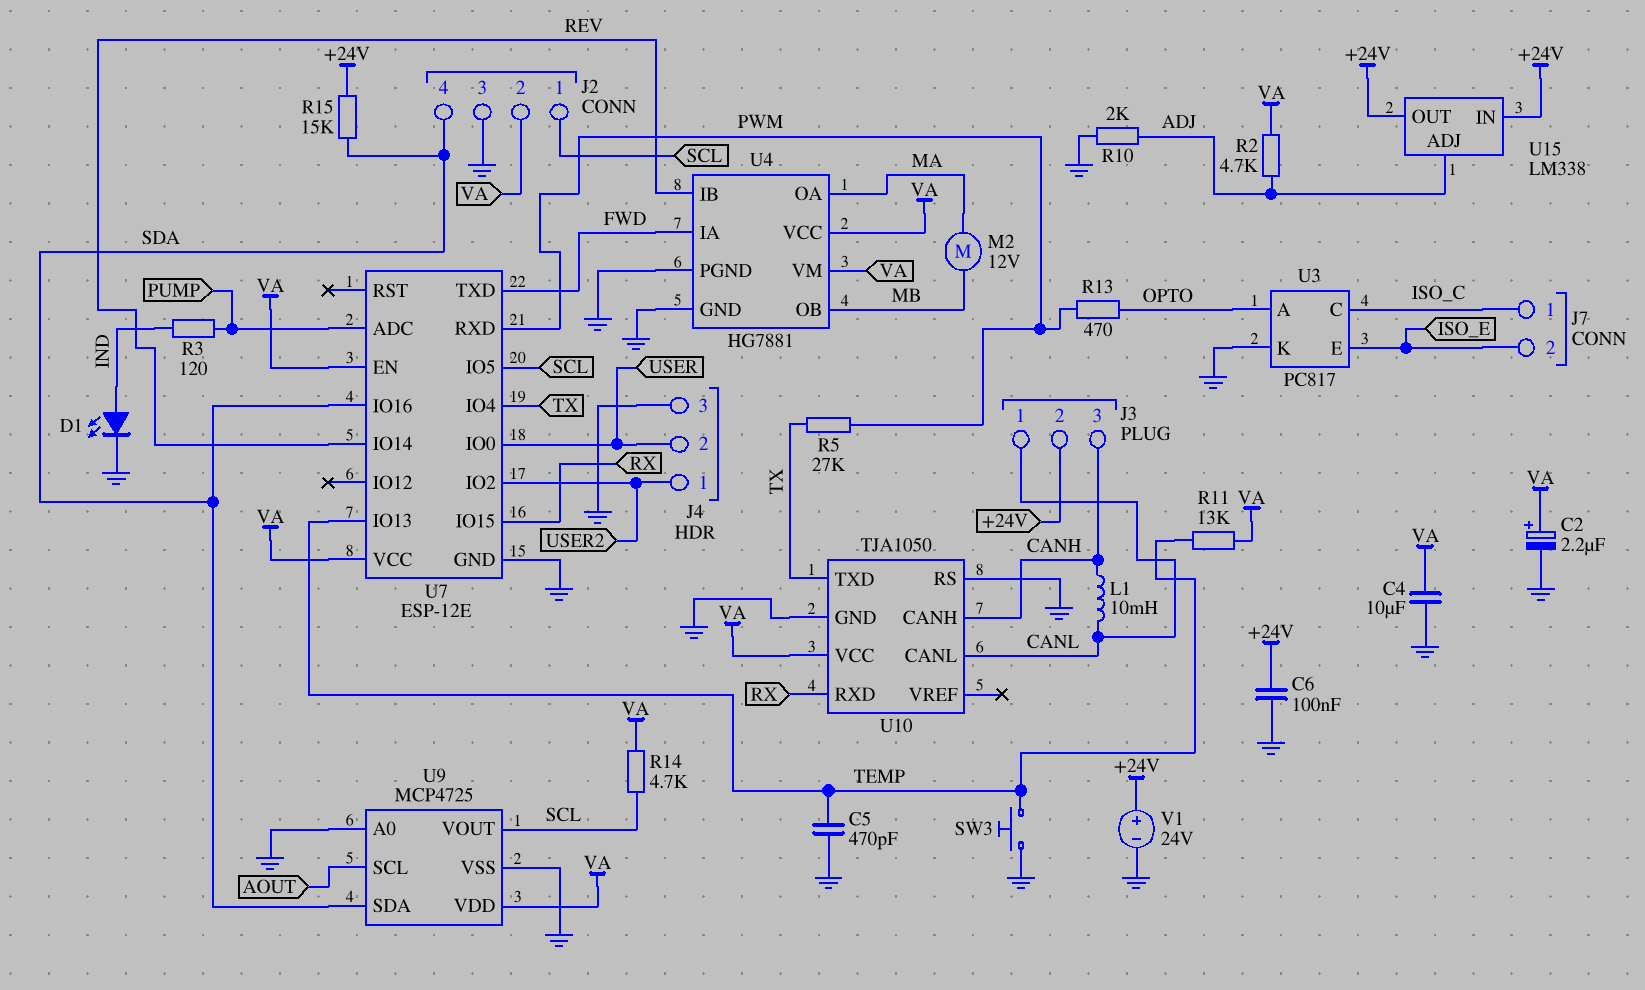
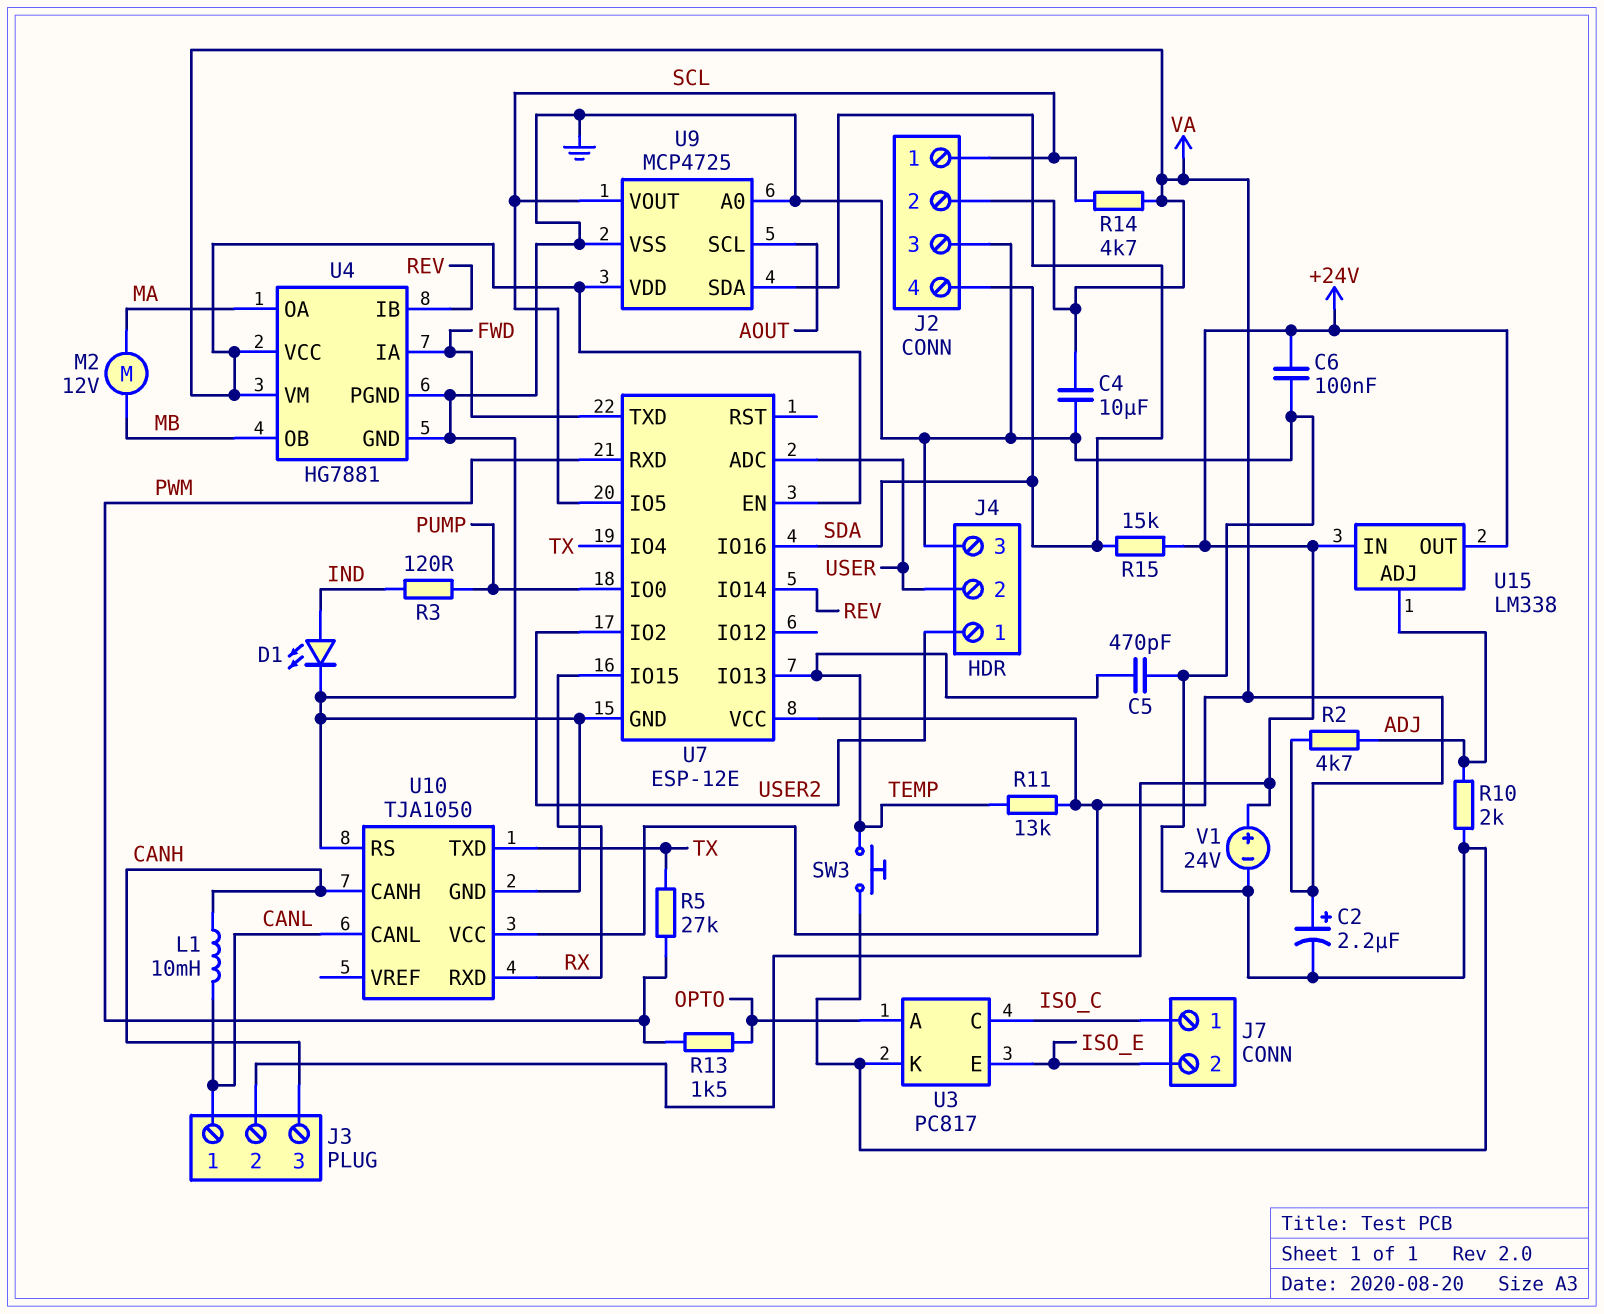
R13: 470 (OPTO, PWM) -> 1.5k (OPTO, PWM)
U7 pin ADC: PUMP -> USER
U7 pin IO0: USER -> PUMP

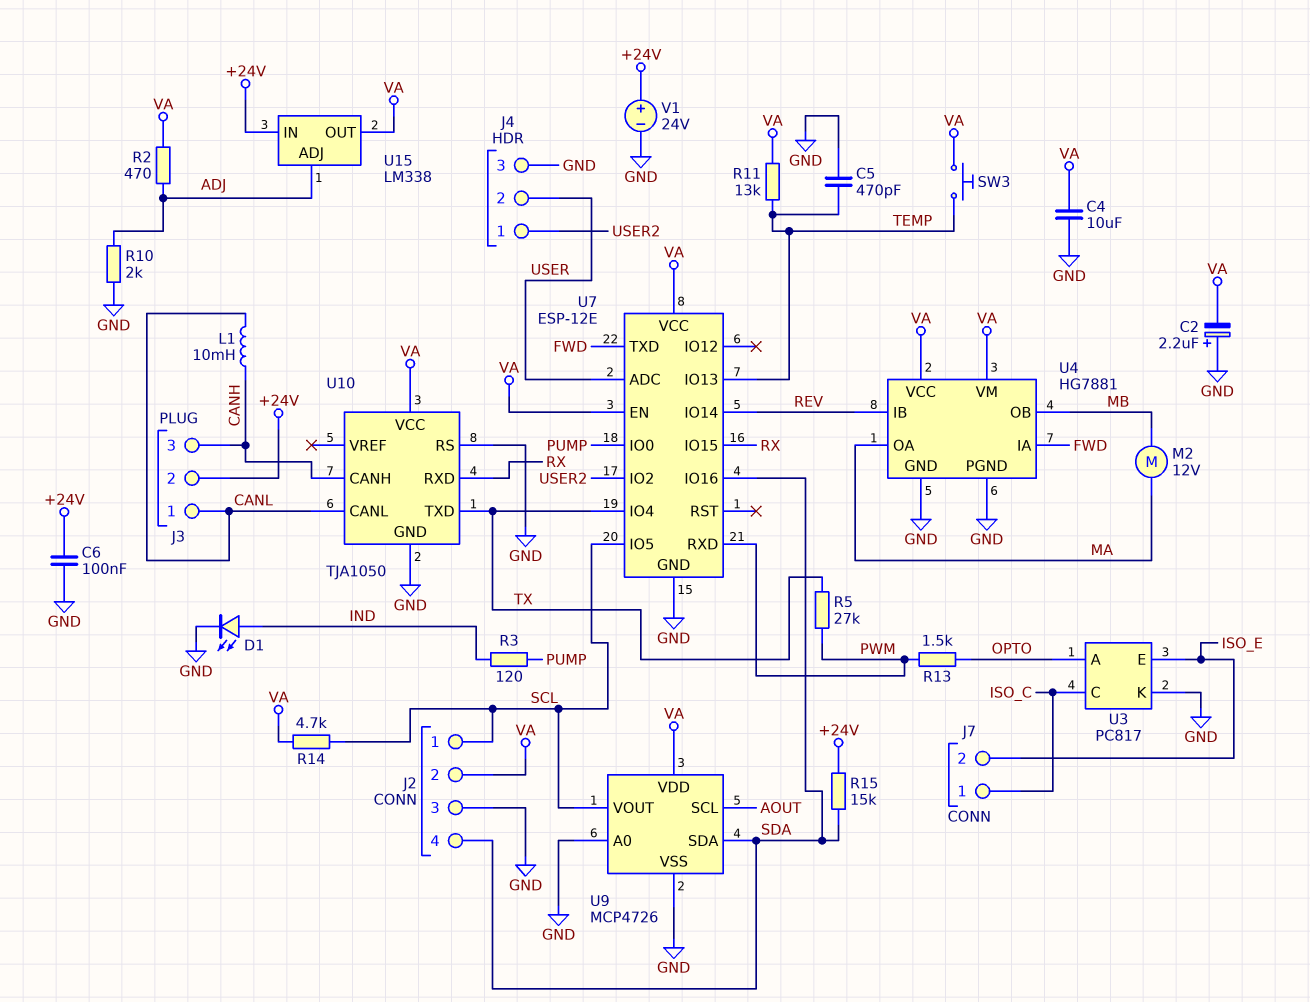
C2: 2.2uF (plus VA, minus GND) -> 2.2uF (plus GND, minus VA)
R2: 4.7k (ADJ, VA) -> 470 (ADJ, VA)
SW3: button (GND, TEMP) -> button (TEMP, VA)
U9: MCP4725 -> MCP4726
U15 pin OUT: +24V -> VA

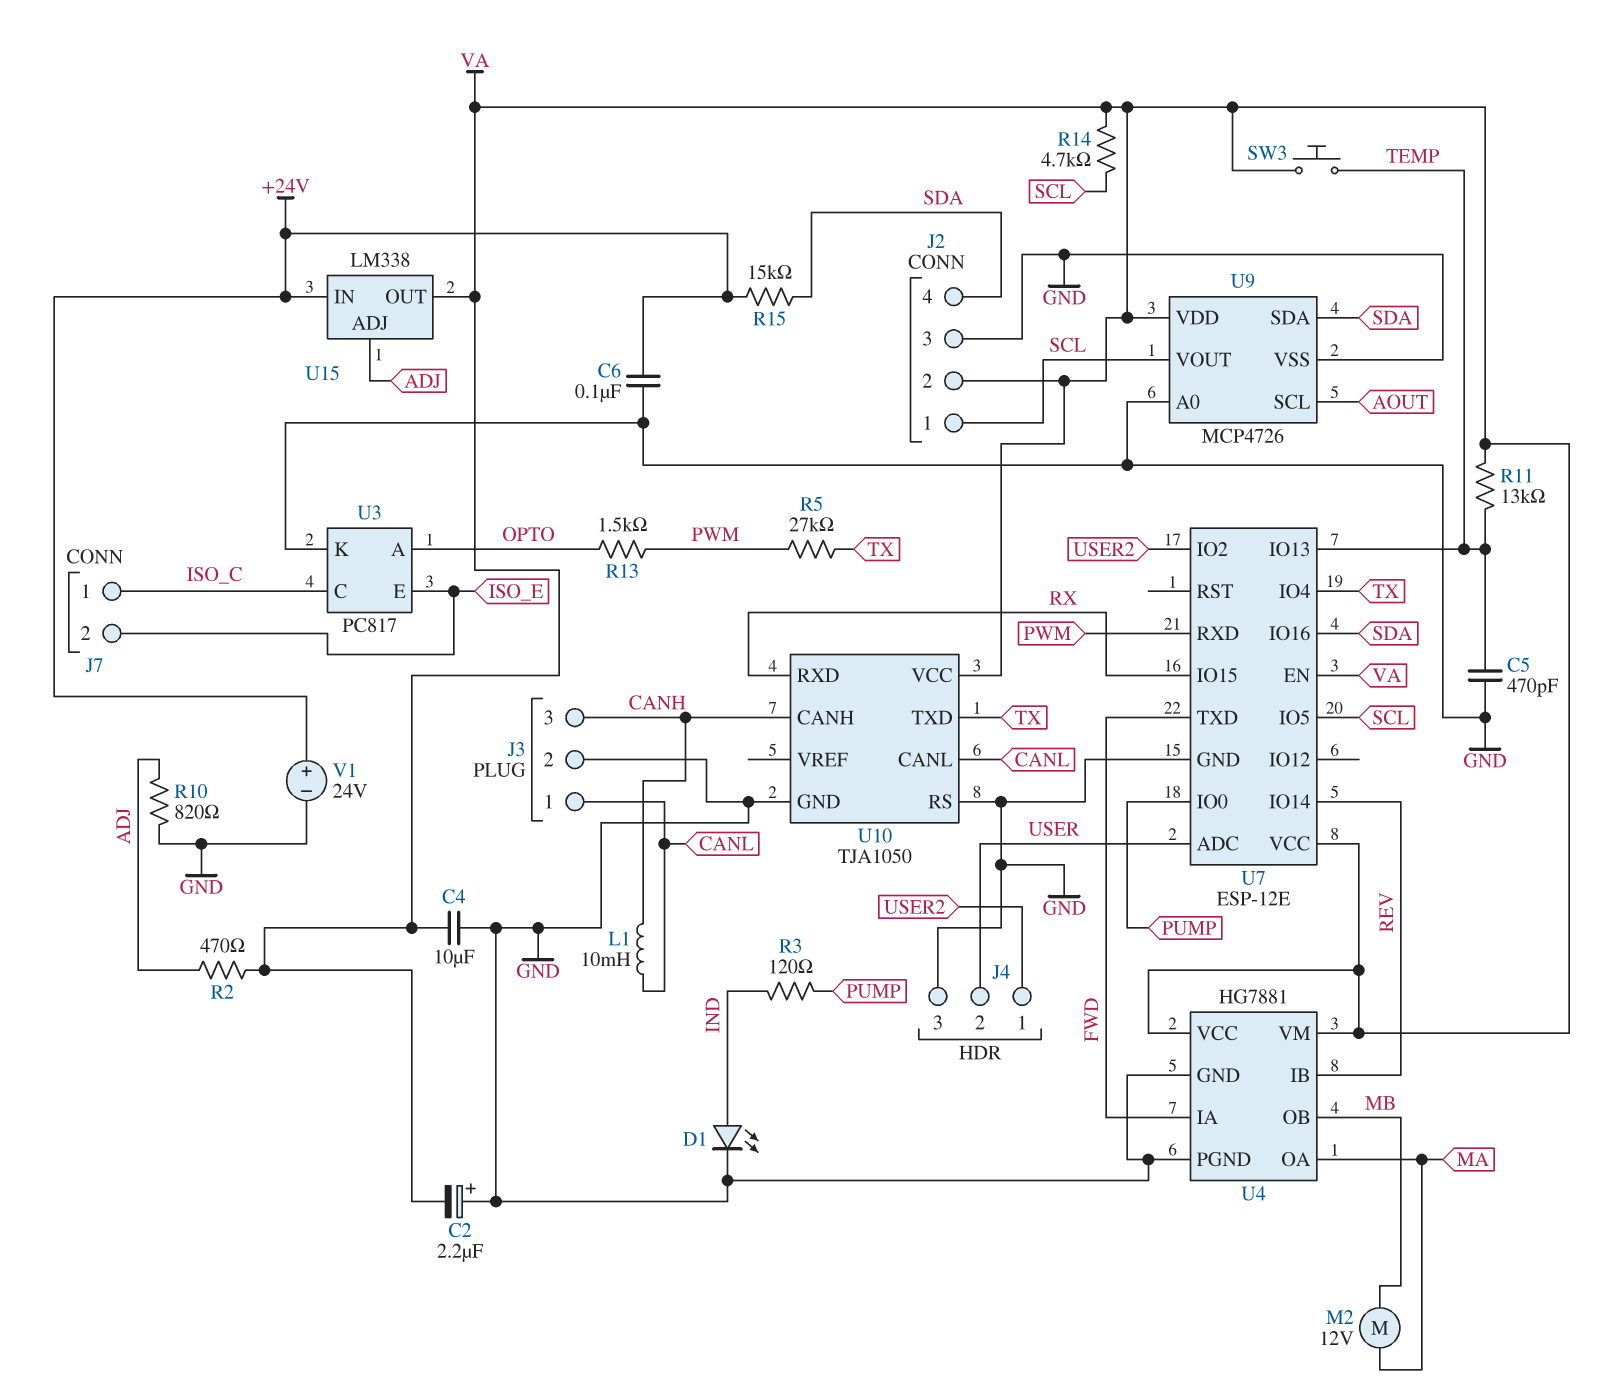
J3 pin 2: +24V -> GND
R10: 2k (ADJ, GND) -> 820 (ADJ, GND)

